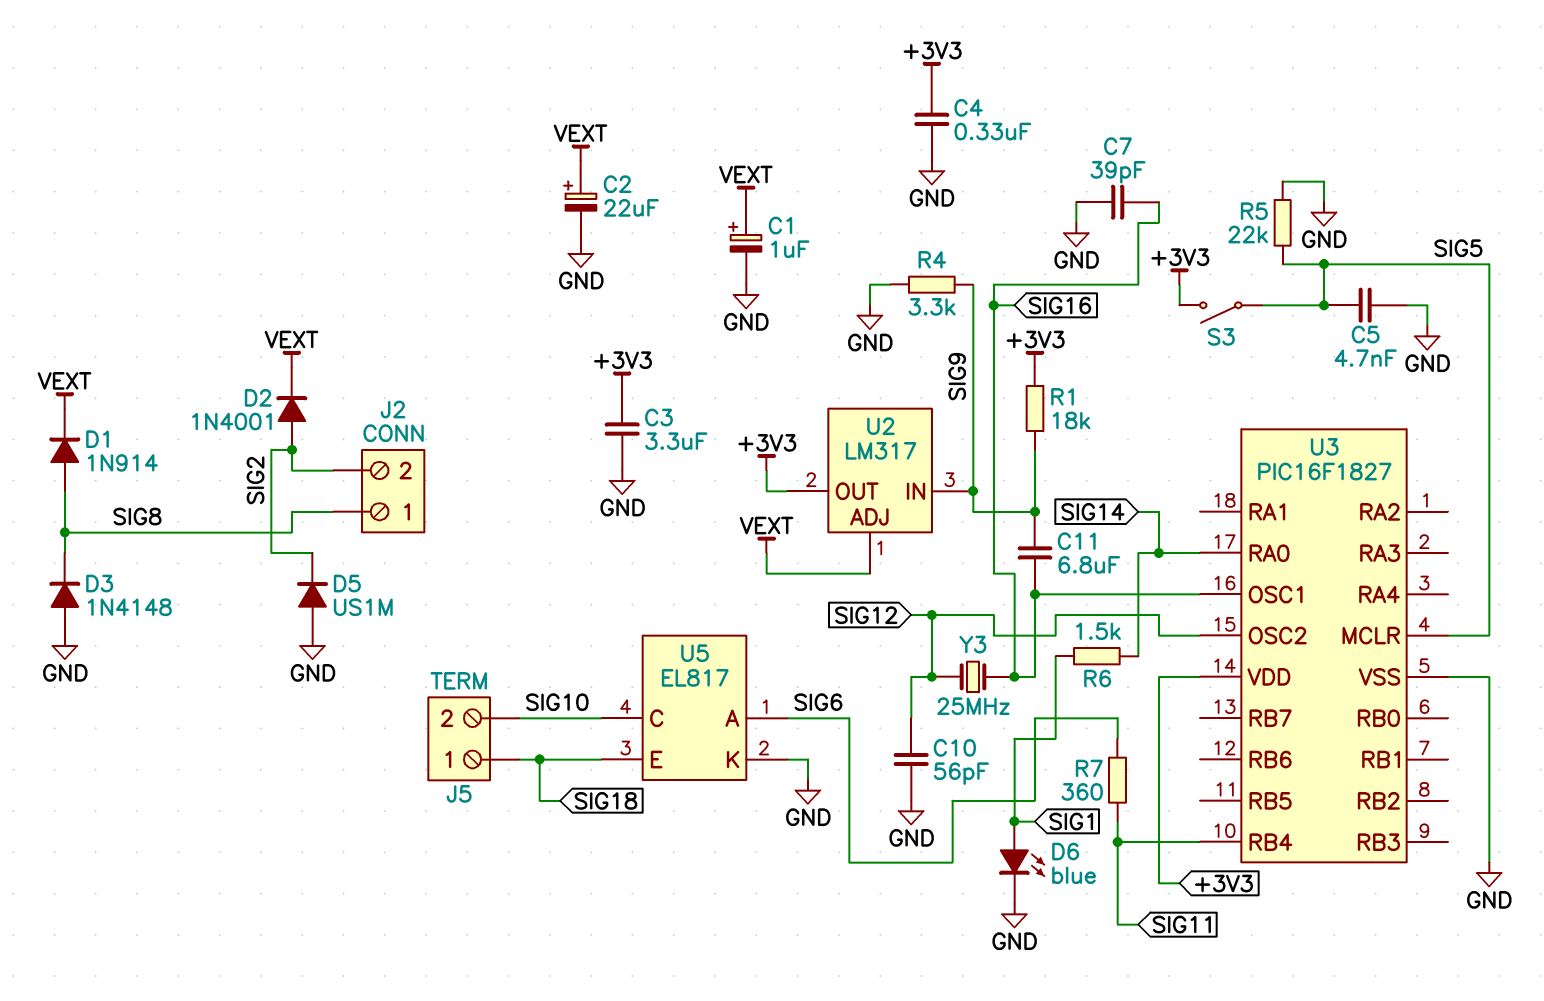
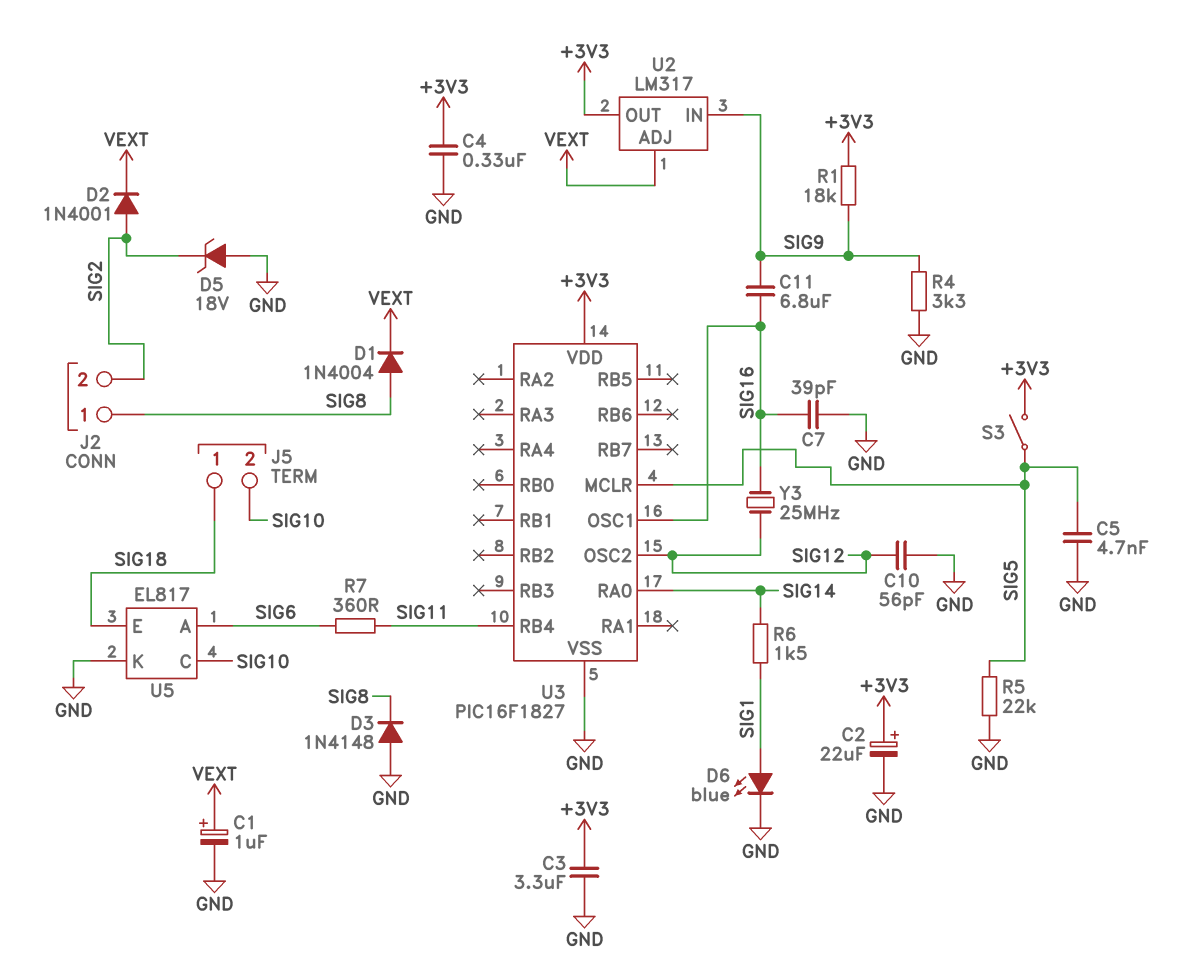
C2: 22uF (plus VEXT, minus GND) -> 22uF (plus +3V3, minus GND)
D1: diode 1N914 (A SIG8, K VEXT) -> diode 1N4004 (A SIG8, K VEXT)
D5: diode US1M (A GND, K SIG2) -> zener 18V (A GND, K SIG2)

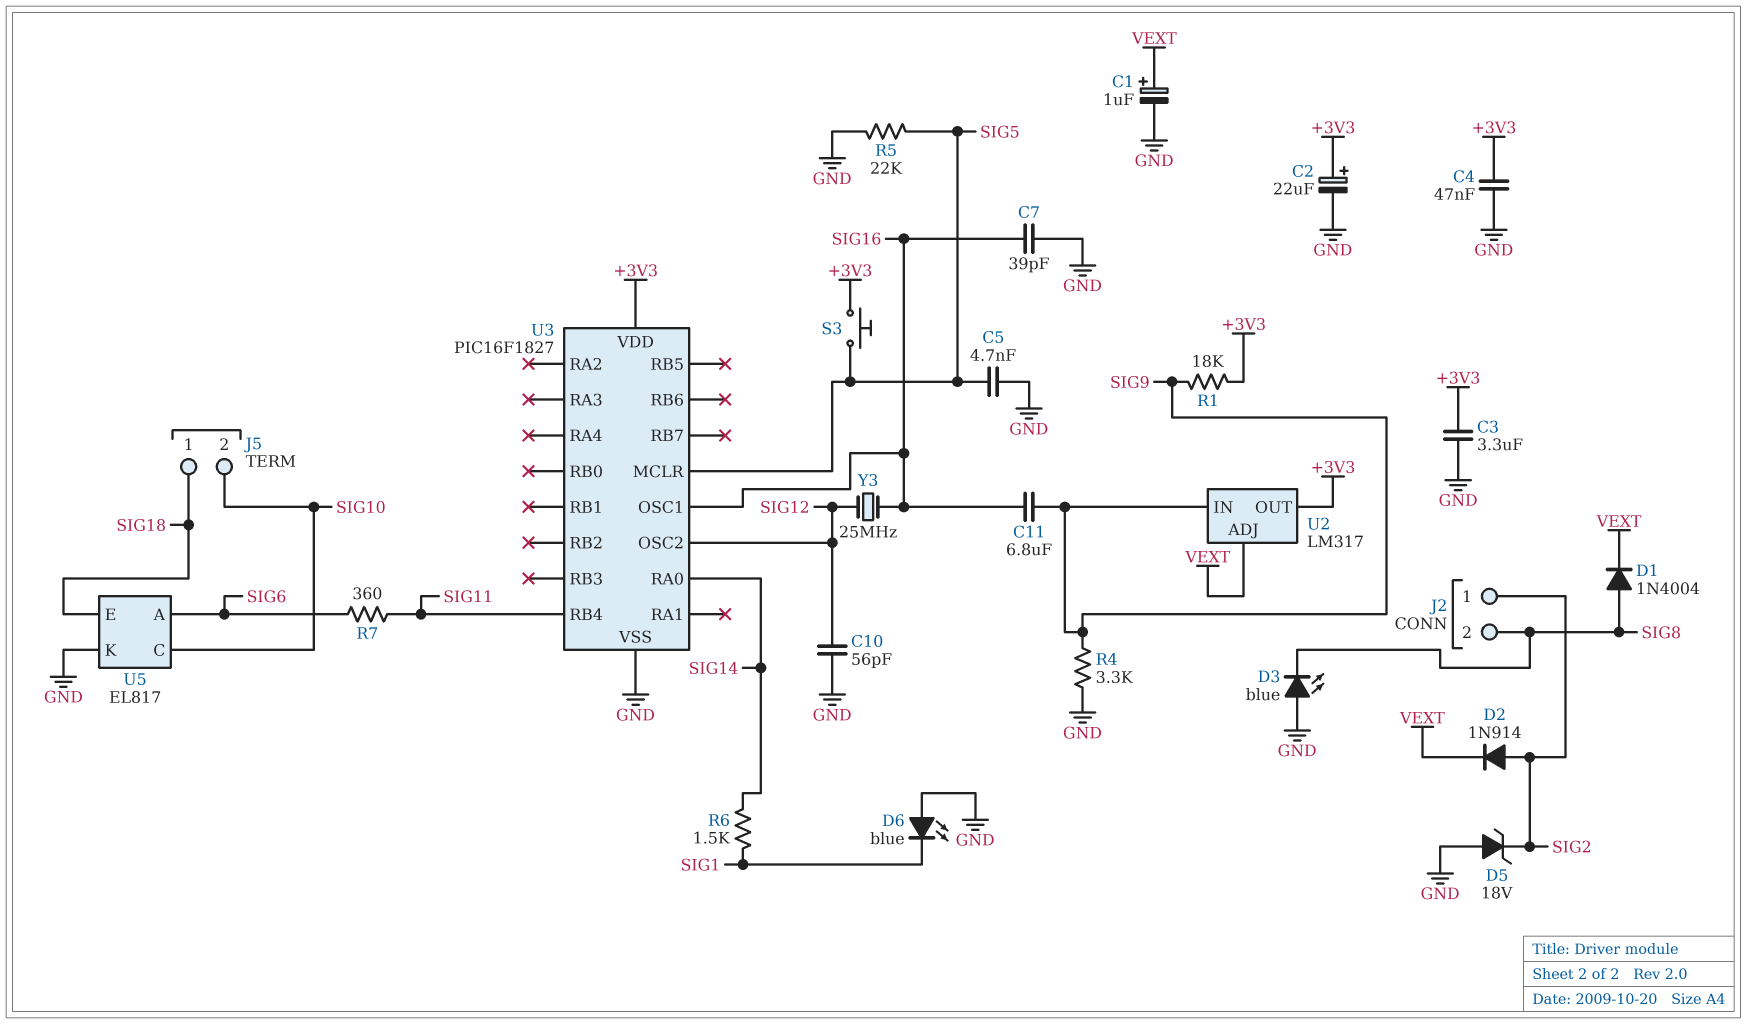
C4: 330nF (+3V3, GND) -> 47nF (+3V3, GND)
D2: diode 1N4001 (A SIG2, K VEXT) -> diode 1N914 (A SIG2, K VEXT)
D3: diode 1N4148 (A GND, K SIG8) -> LED blue (A GND, K SIG8)
D6: LED blue (A SIG1, K GND) -> LED blue (A GND, K SIG1)
J2 pin 1: SIG8 -> SIG2
J2 pin 2: SIG2 -> SIG8
S3: switch (+3V3, SIG5) -> button (+3V3, SIG5)

